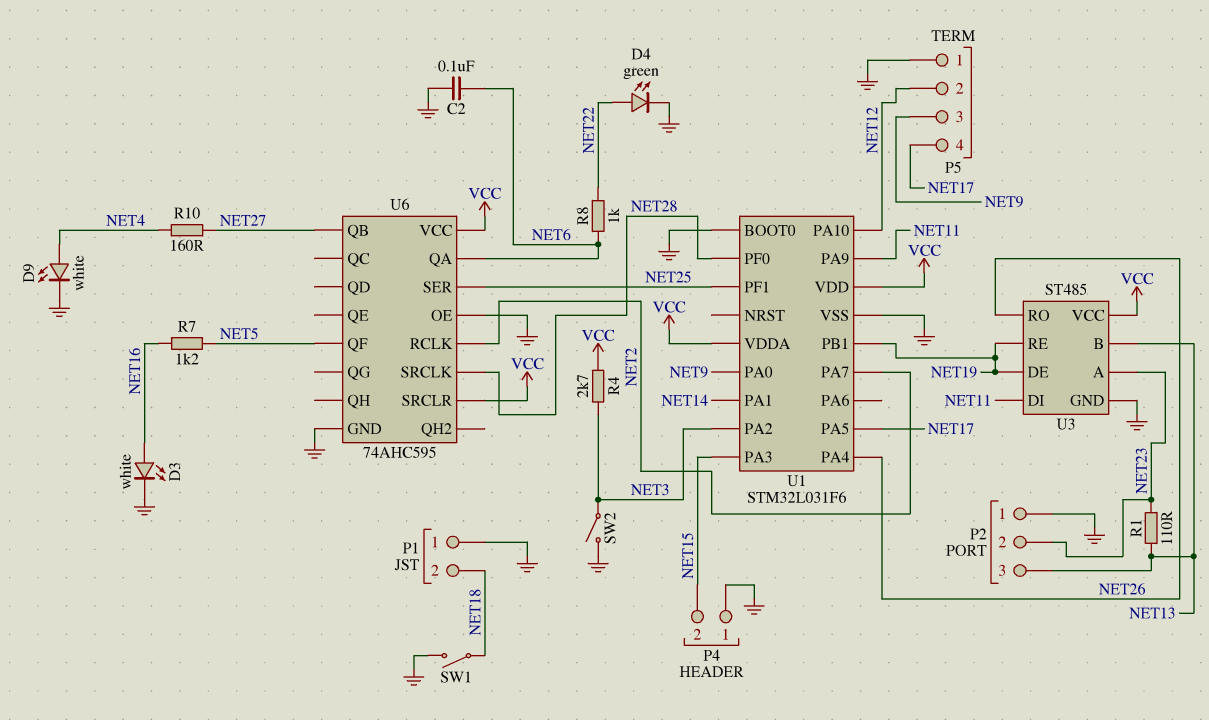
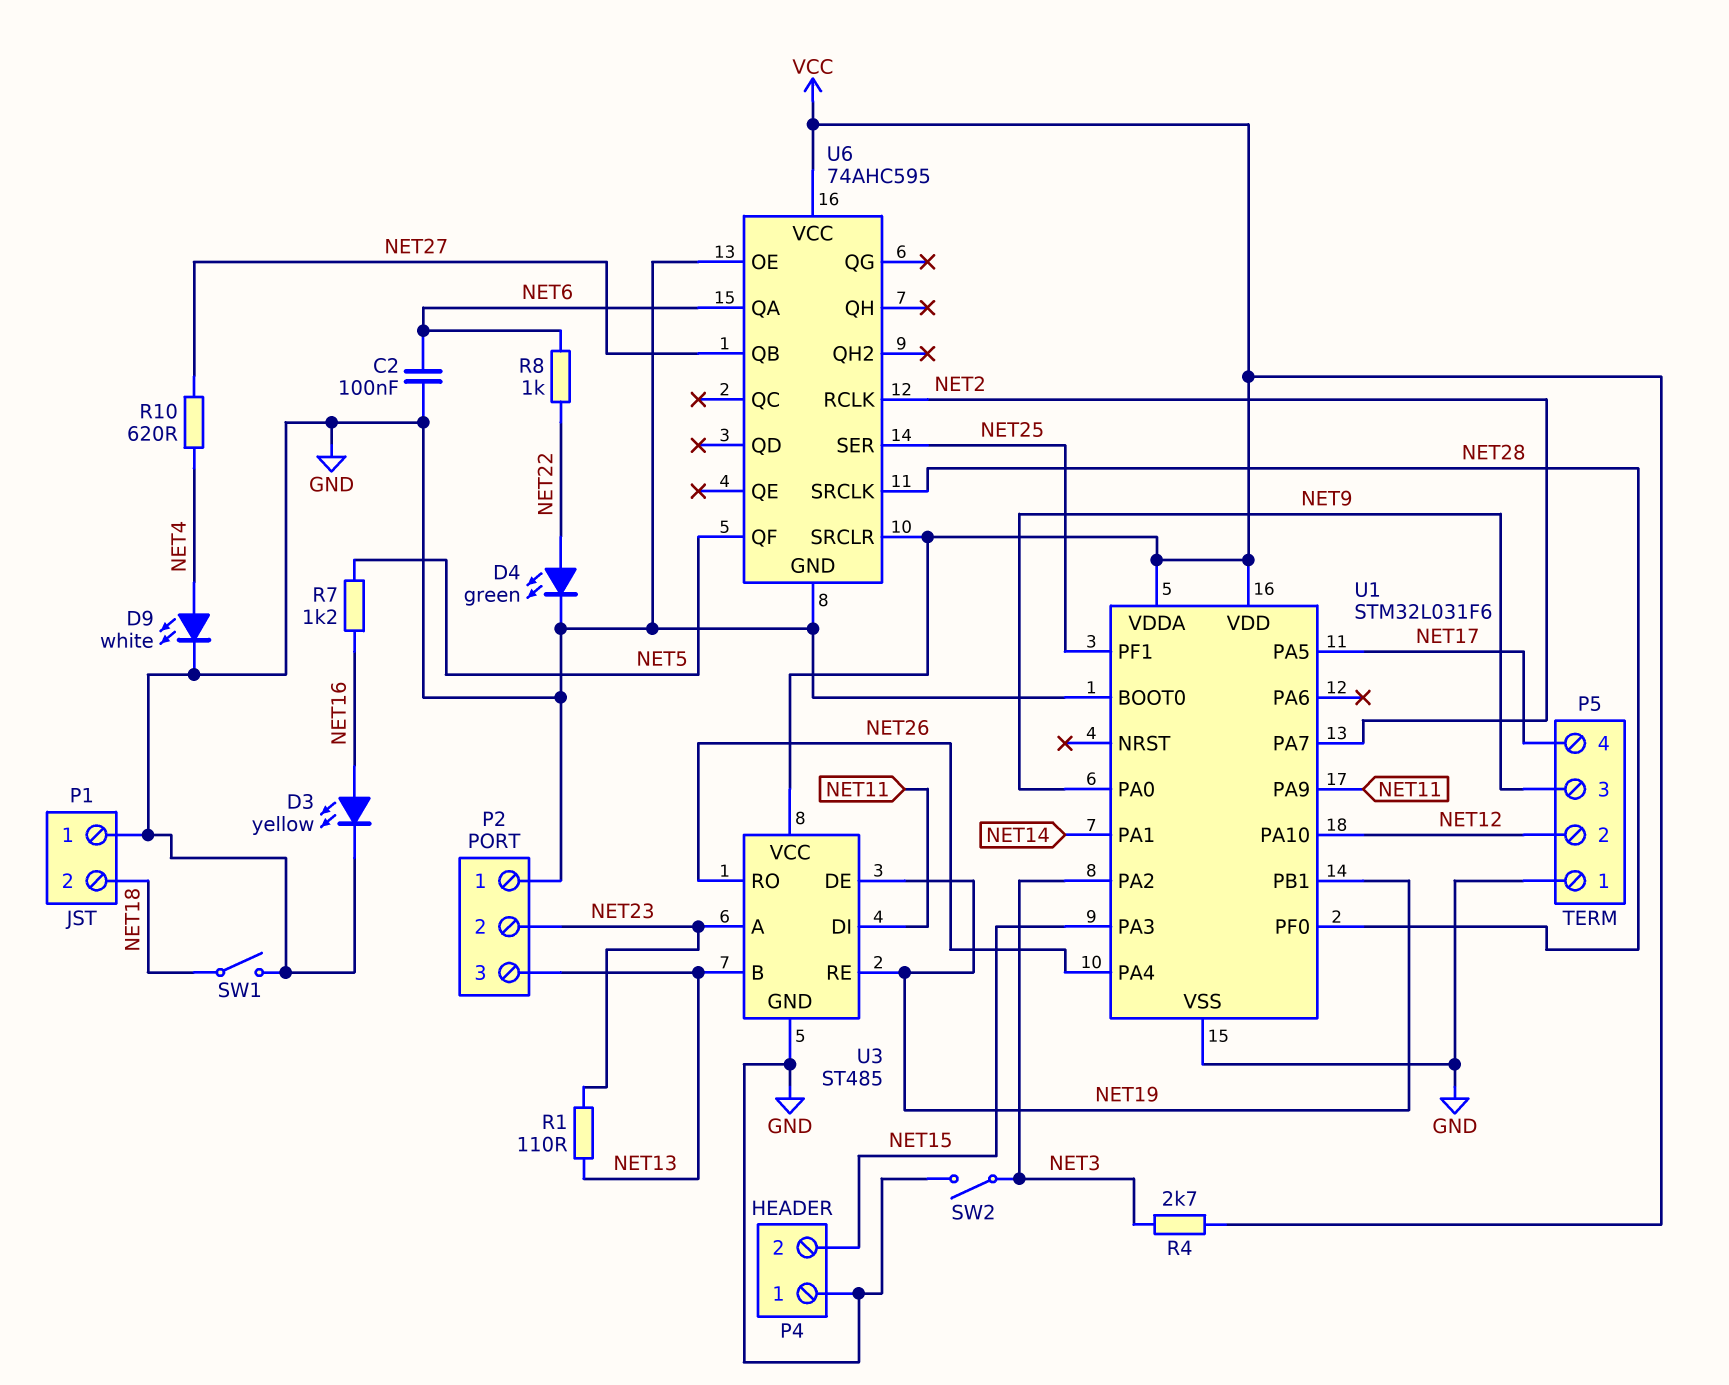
D3: LED white (A NET16, K GND) -> LED yellow (A NET16, K GND)
R10: 160 (NET4, NET27) -> 620 (NET4, NET27)

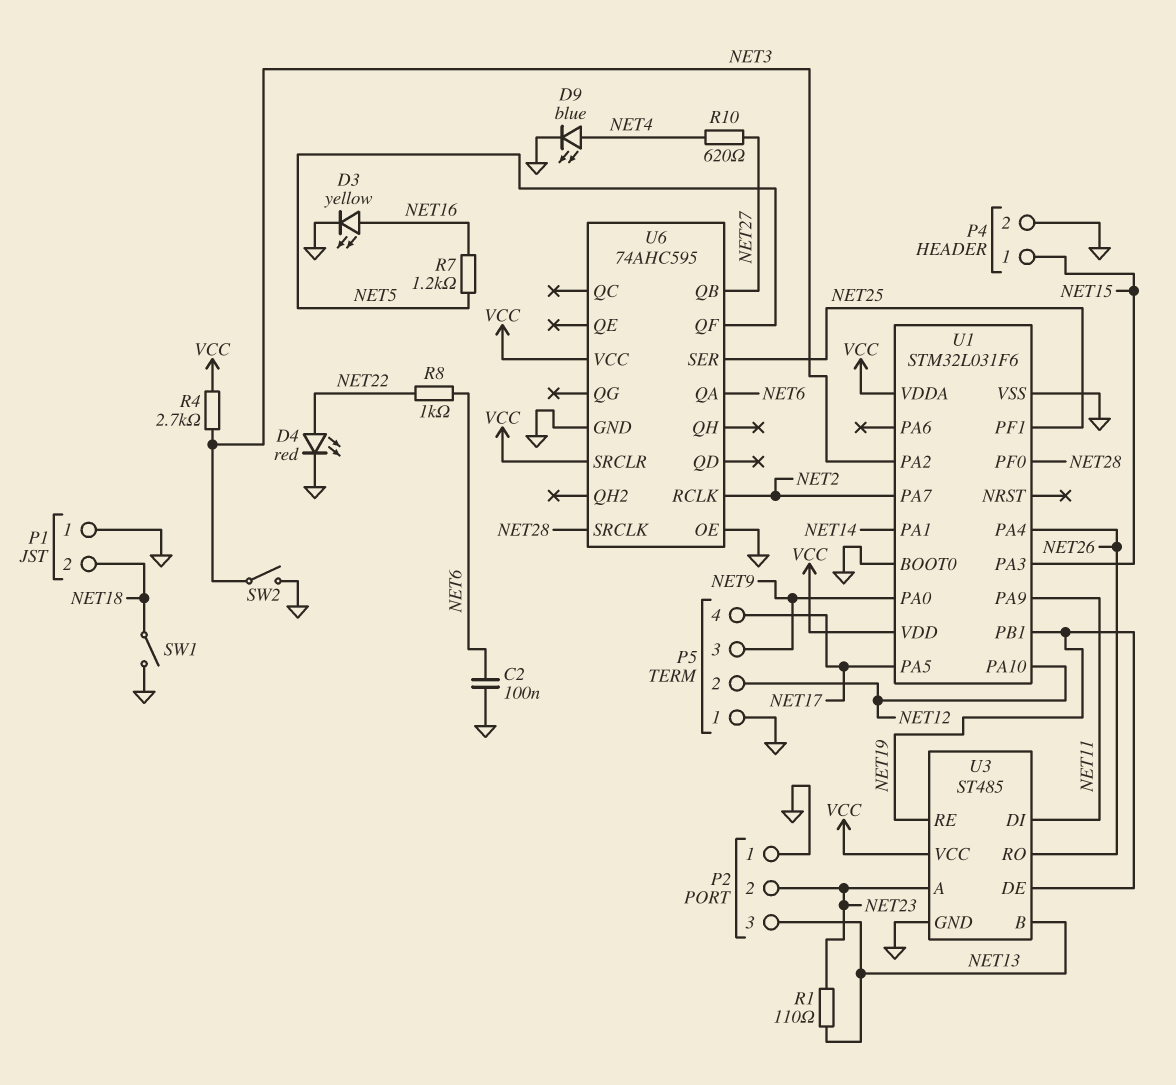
D4: LED green (A NET22, K GND) -> LED red (A NET22, K GND)
D9: LED white (A NET4, K GND) -> LED blue (A NET4, K GND)
P4 pin 1: GND -> NET15
P4 pin 2: NET15 -> GND

